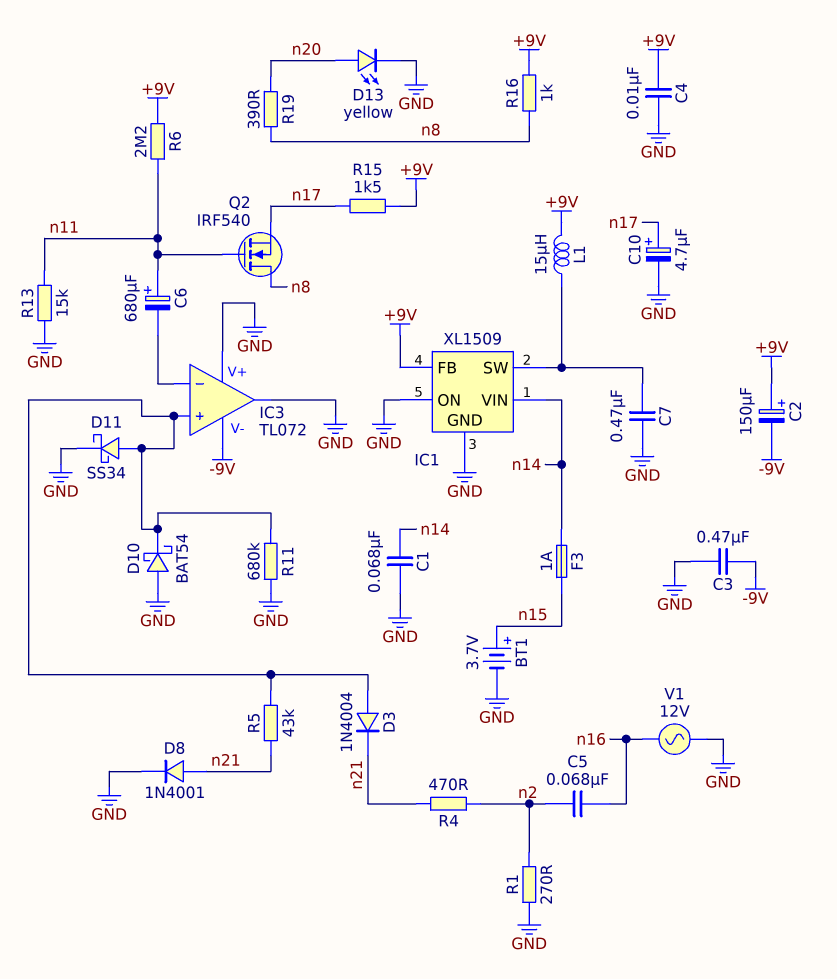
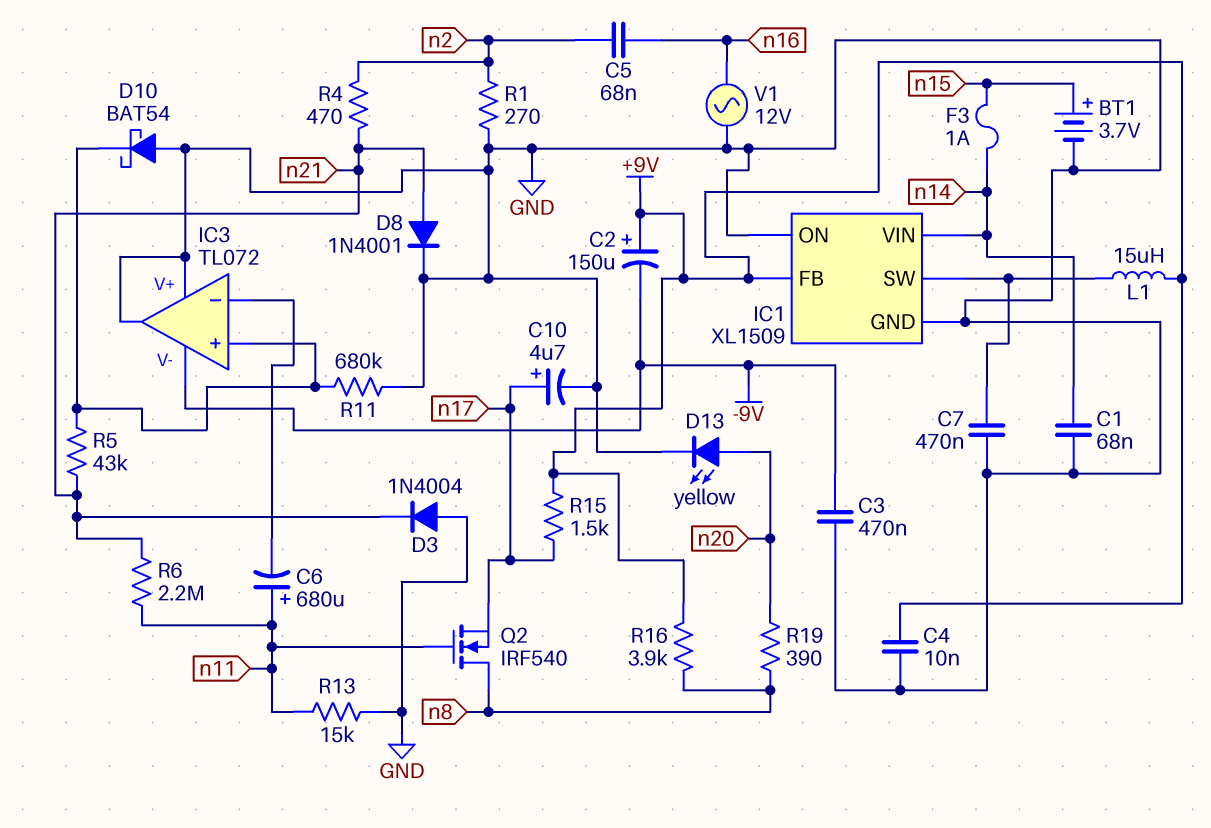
D3: diode 1N4004 (A IC3/in+, K n21) -> diode 1N4004 (A GND, K n21)
D11: schottky SS34 (A IC3/in+, K GND) -> none
R6: 2.2M (+9V, n11) -> 2.2M (n11, n21)
R16: 1k (+9V, n8) -> 3.9k (+9V, n8)

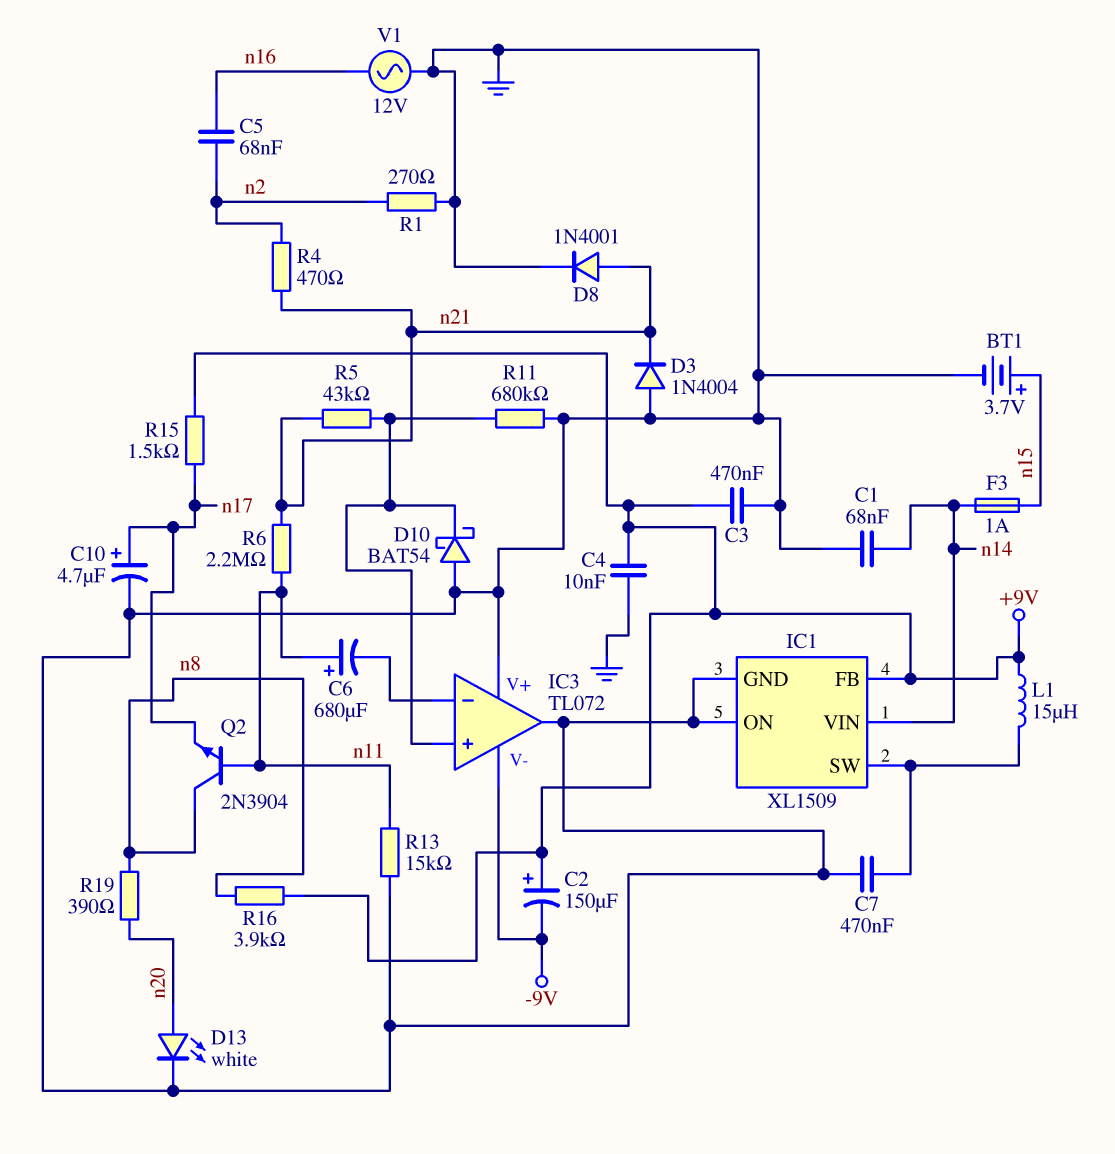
C3: 470nF (-9V, GND) -> 470nF (+9V, GND)
D13: LED yellow (A n20, K GND) -> LED white (A n20, K GND)
Q2: NMOS IRF540 (G n11, D n8, S n17) -> NPN 2N3904 (B n11, C n8, E n17)

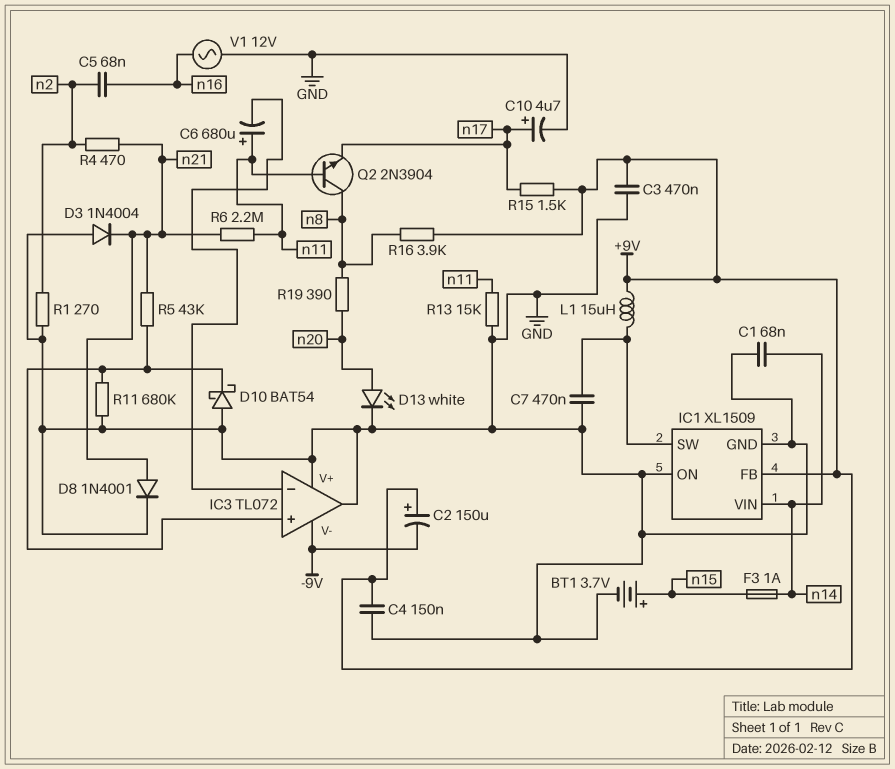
C4: 10nF (+9V, GND) -> 150nF (+9V, GND)

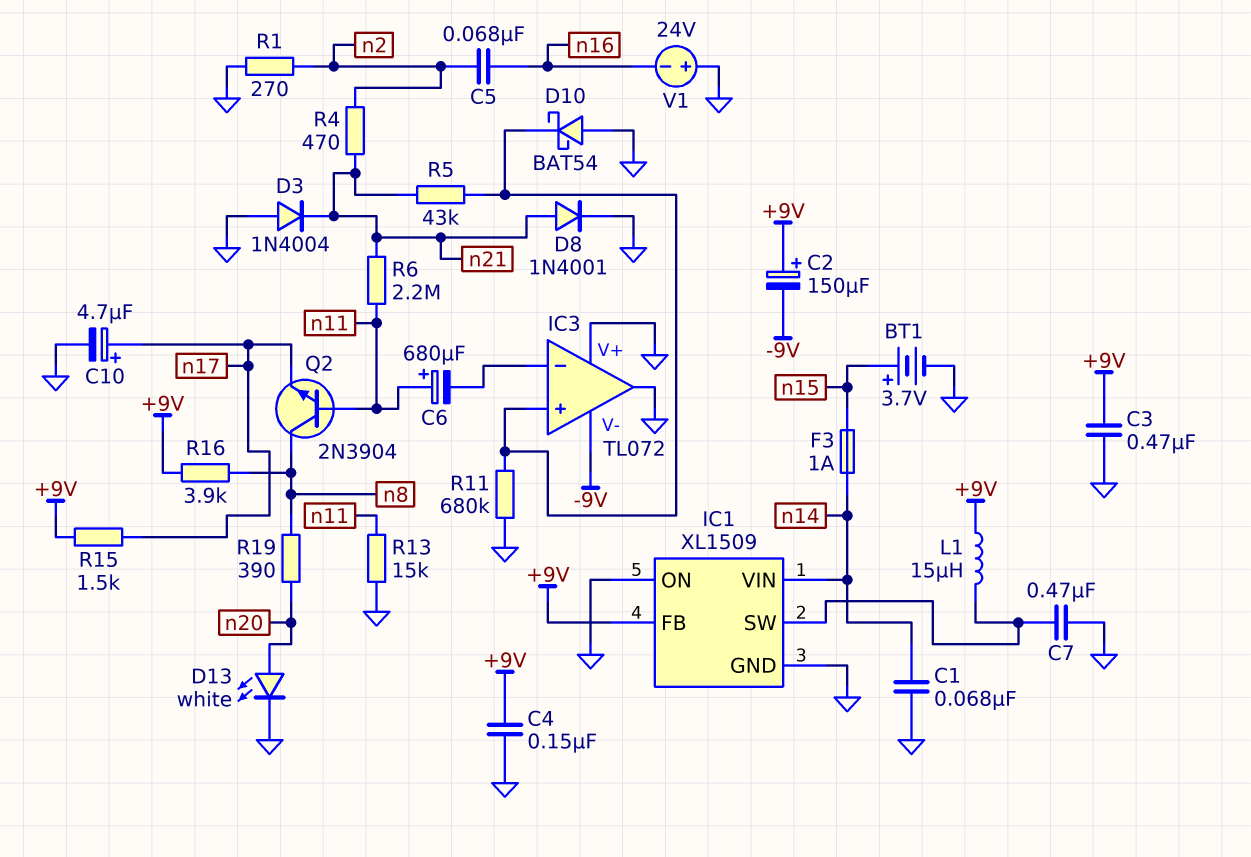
V1: AC 12V (GND, n16) -> 24V (plus GND, minus n16)

